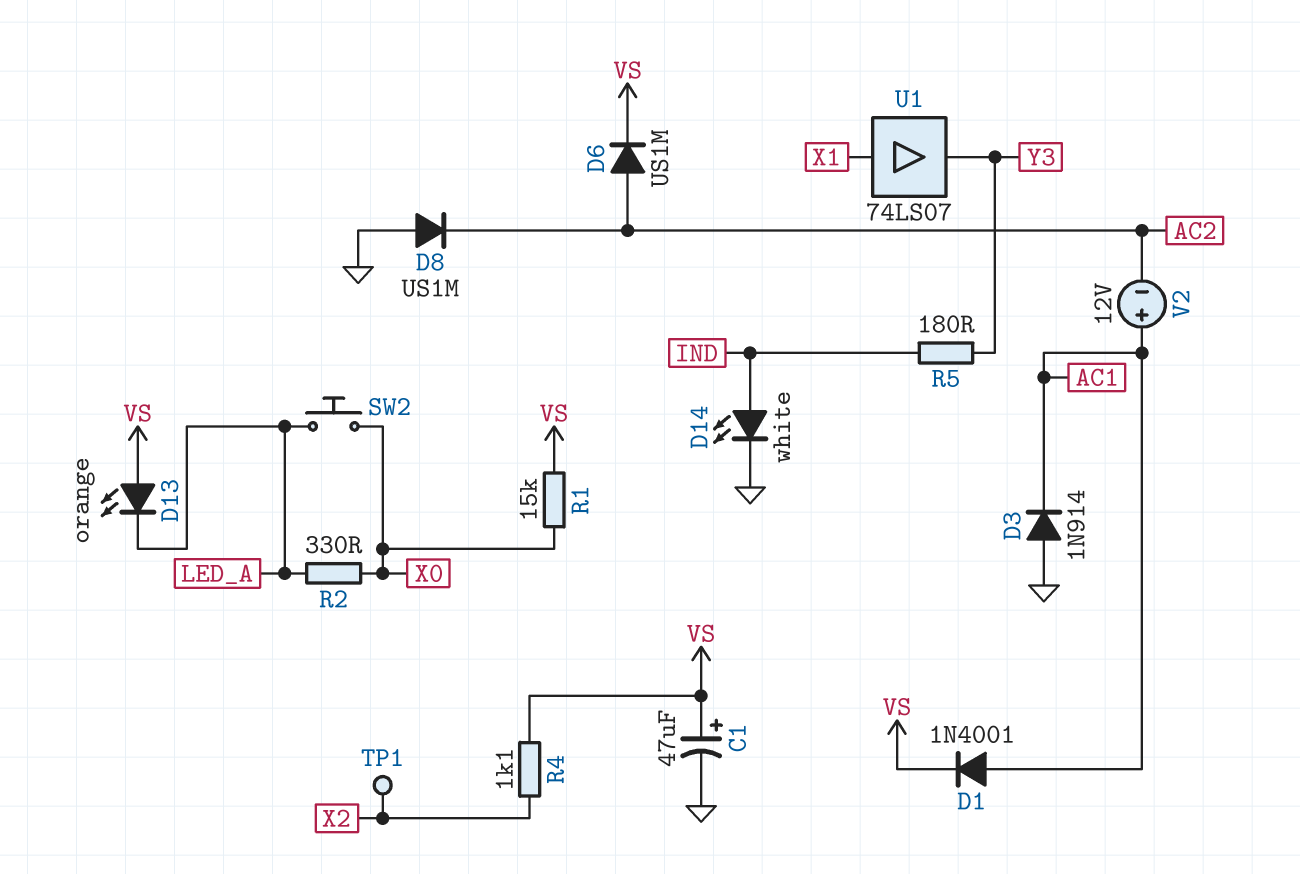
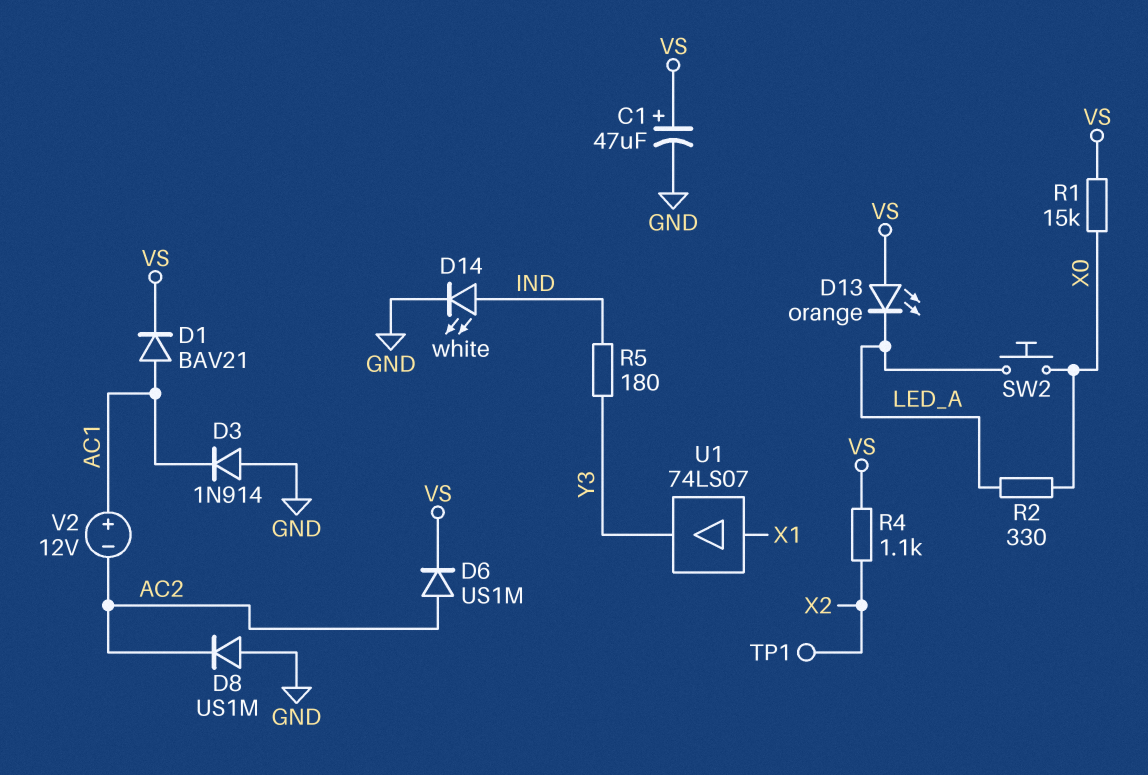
D1: diode 1N4001 (A AC1, K VS) -> diode BAV21 (A AC1, K VS)

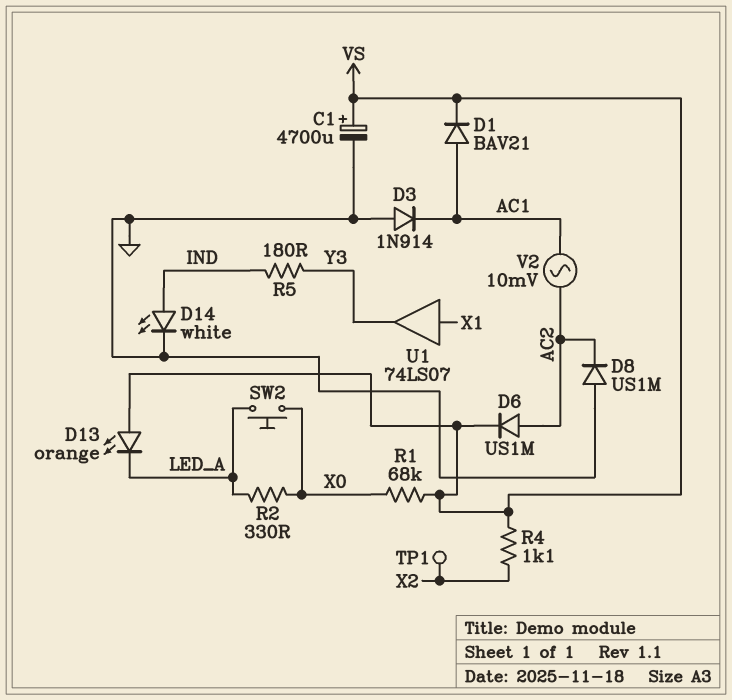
C1: 47uF (plus VS, minus GND) -> 4700uF (plus VS, minus GND)
R1: 15k (VS, X0) -> 68k (VS, X0)
V2: 12V (plus AC1, minus AC2) -> AC 10mV (AC1, AC2)

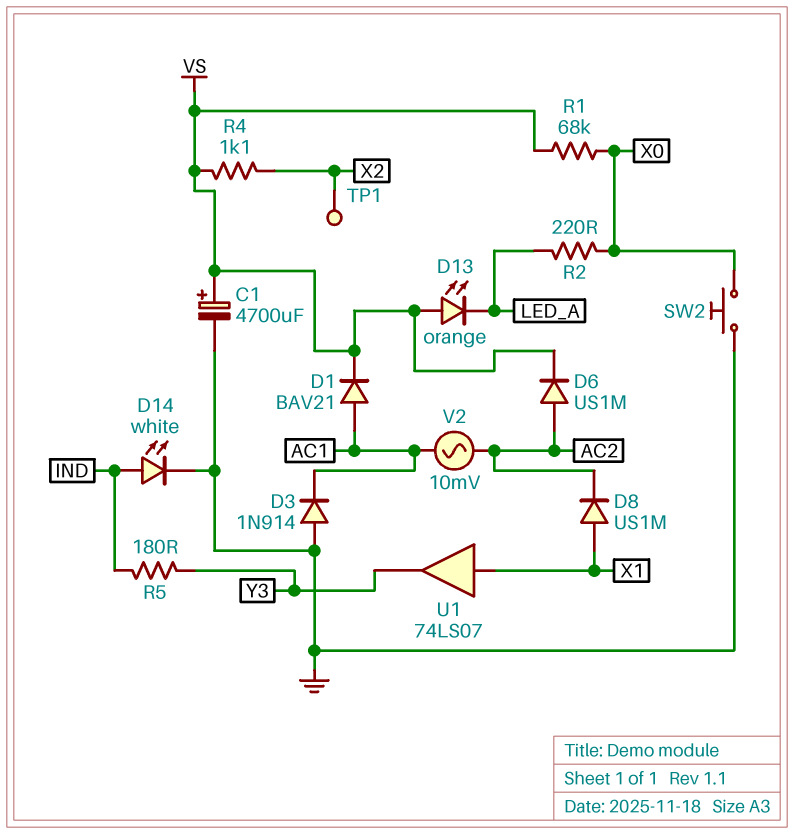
D8: diode US1M (A GND, K AC2) -> diode US1M (A X1, K AC2)
R2: 330 (LED_A, X0) -> 220 (LED_A, X0)
SW2: button (LED_A, X0) -> button (GND, X0)

